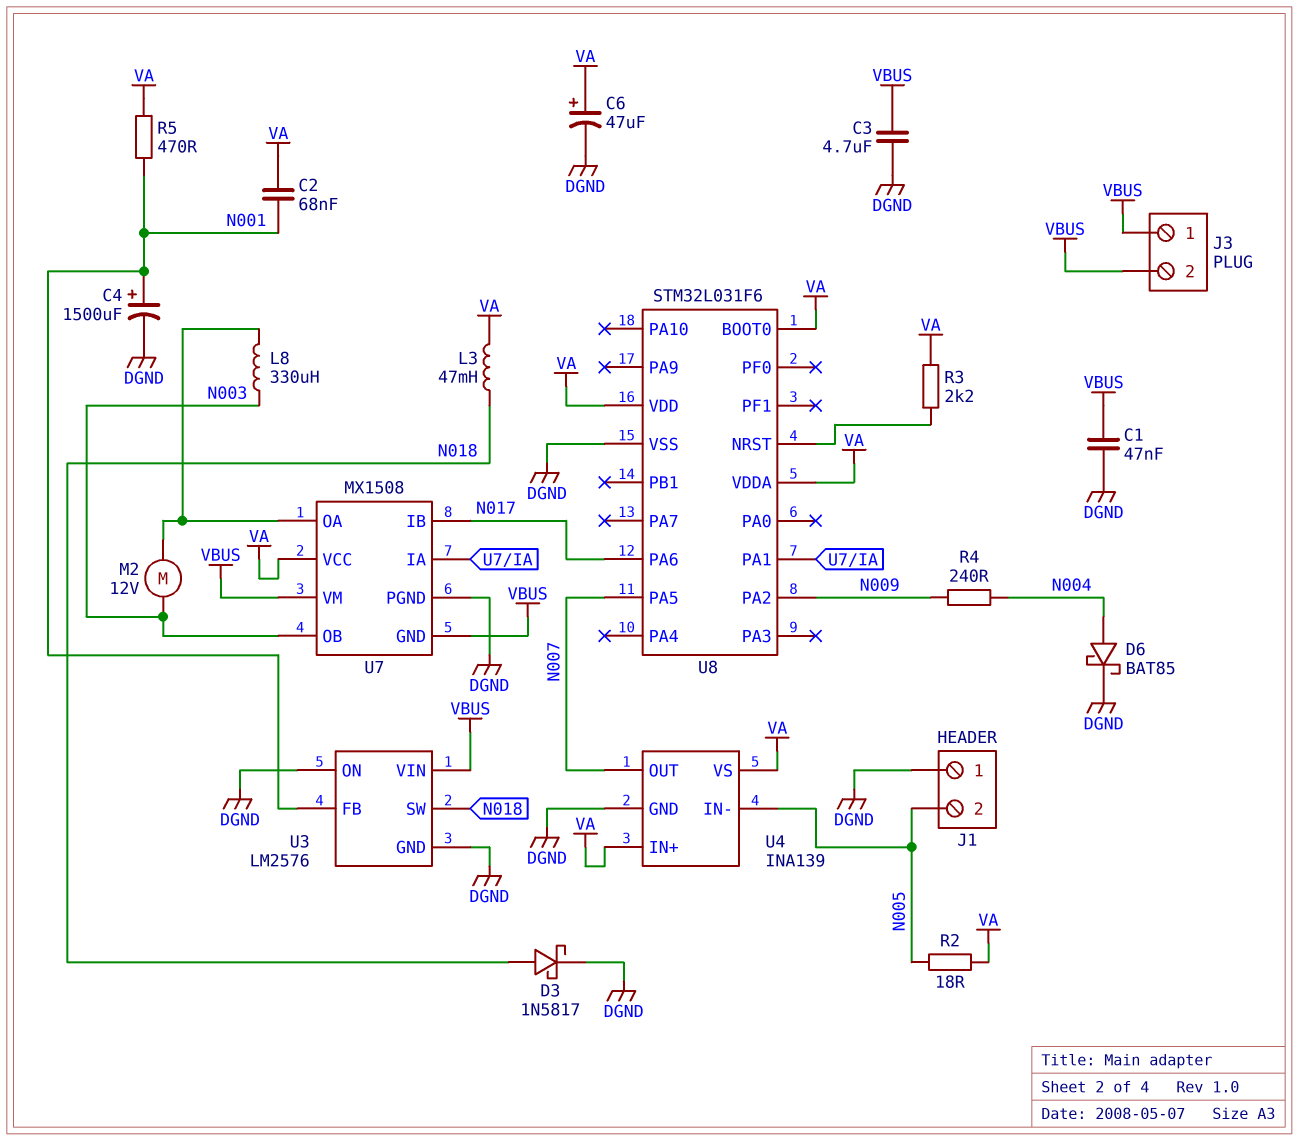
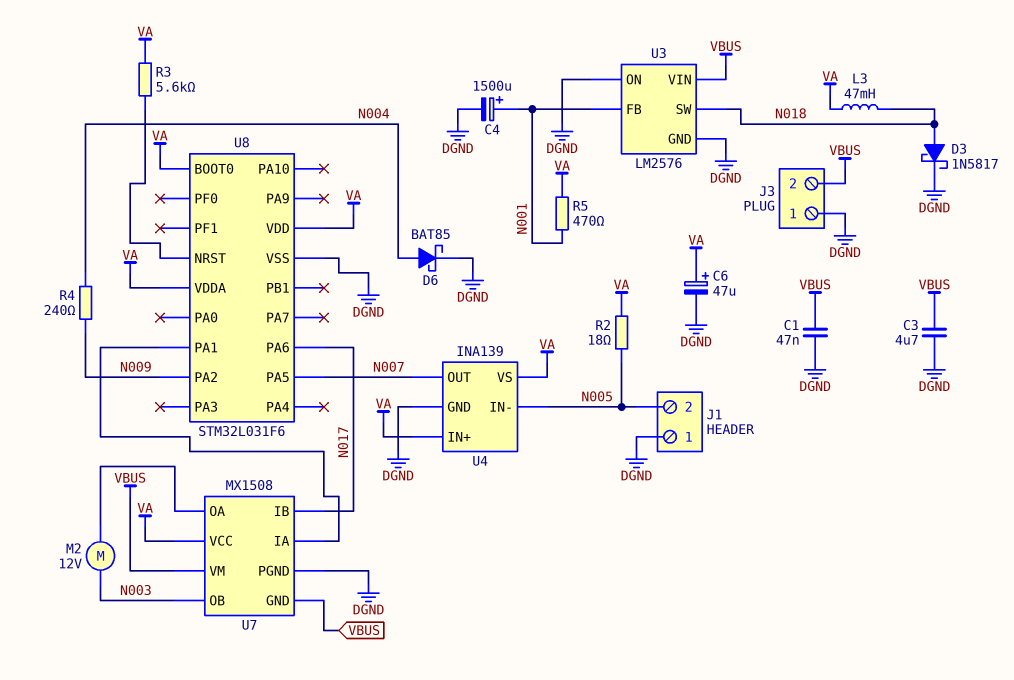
C2: 68nF (N001, VA) -> none
J3 pin 1: VBUS -> DGND
L8: 330uH (N003, U7/OA) -> none
R3: 2.2k (U8/NRST, VA) -> 5.6k (U8/NRST, VA)

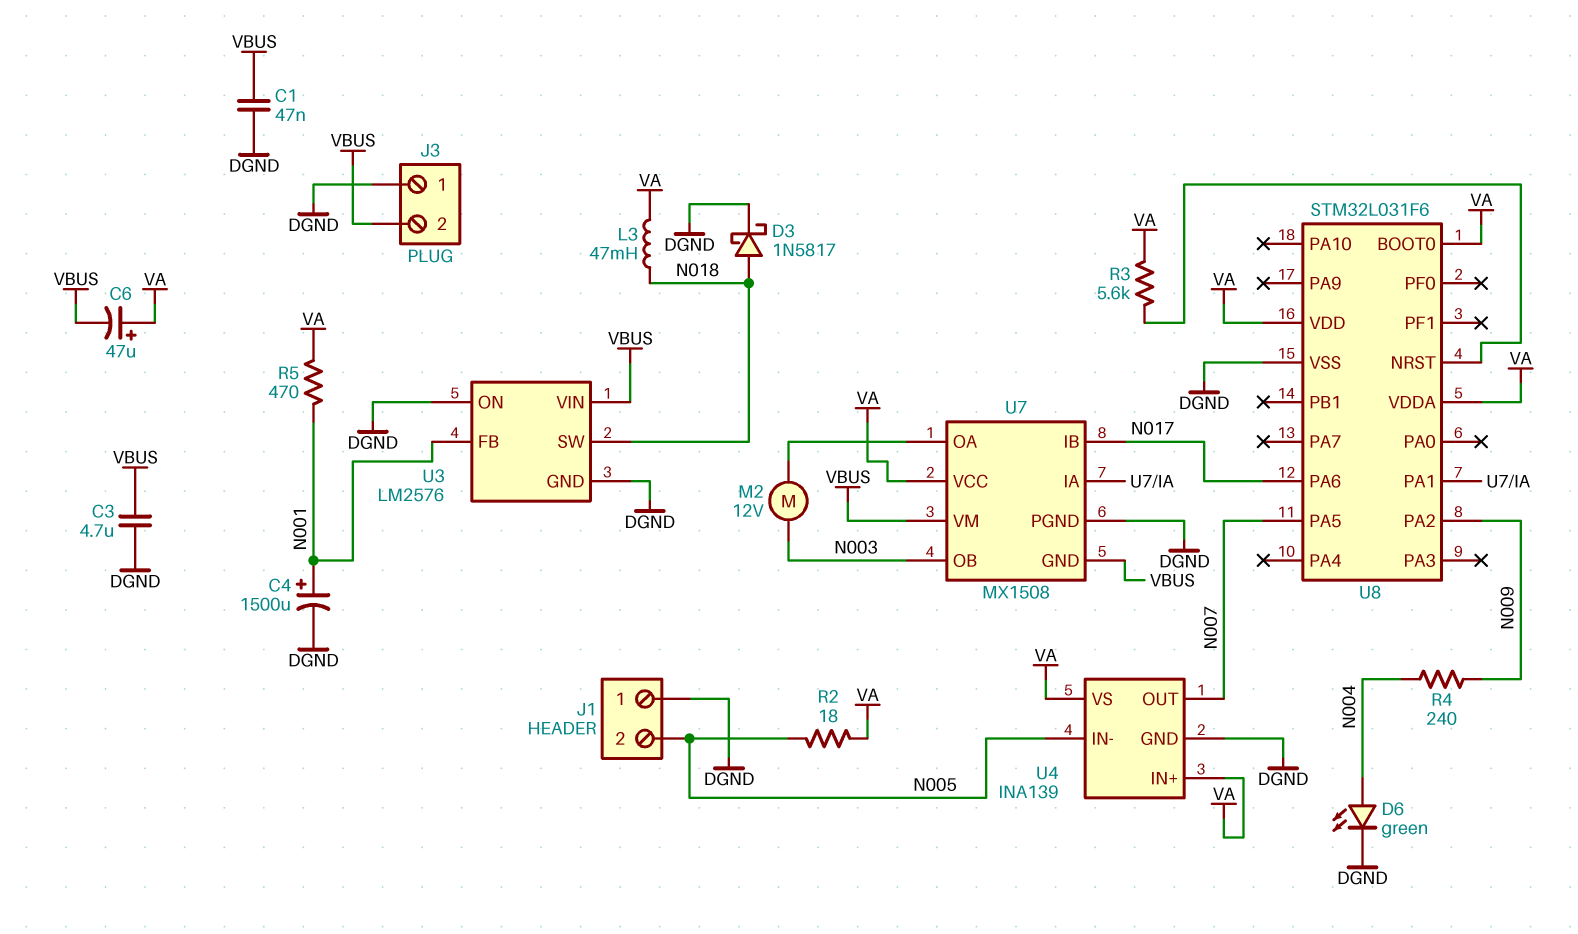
C6: 47uF (plus VA, minus DGND) -> 47uF (plus VA, minus VBUS)
D6: schottky BAT85 (A N004, K DGND) -> LED green (A N004, K DGND)

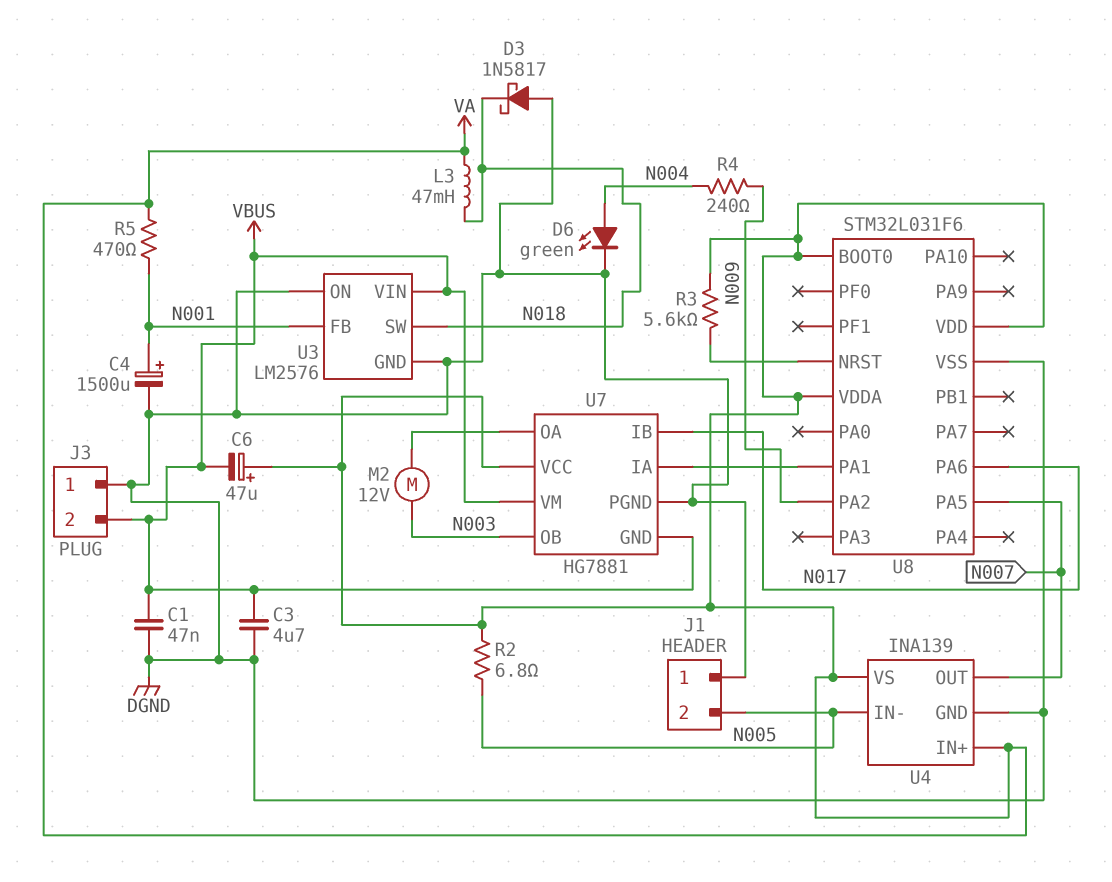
D3: schottky 1N5817 (A N018, K DGND) -> schottky 1N5817 (A DGND, K N018)
R2: 18 (N005, VA) -> 6.8 (N005, VA)
U7: MX1508 -> HG7881

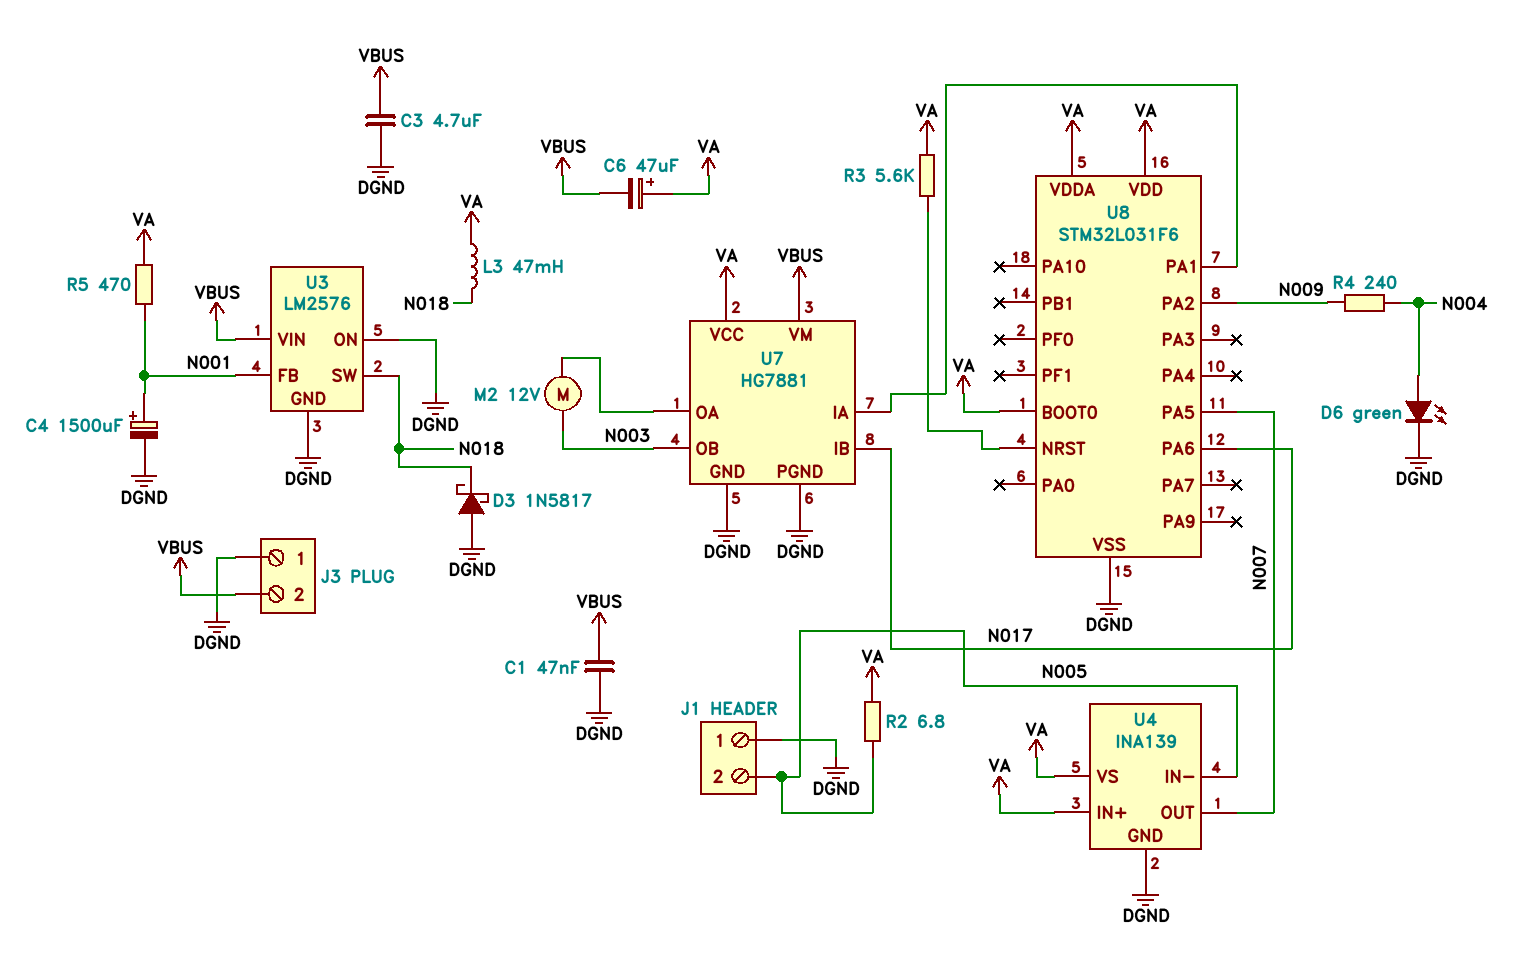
U7 pin GND: VBUS -> DGND

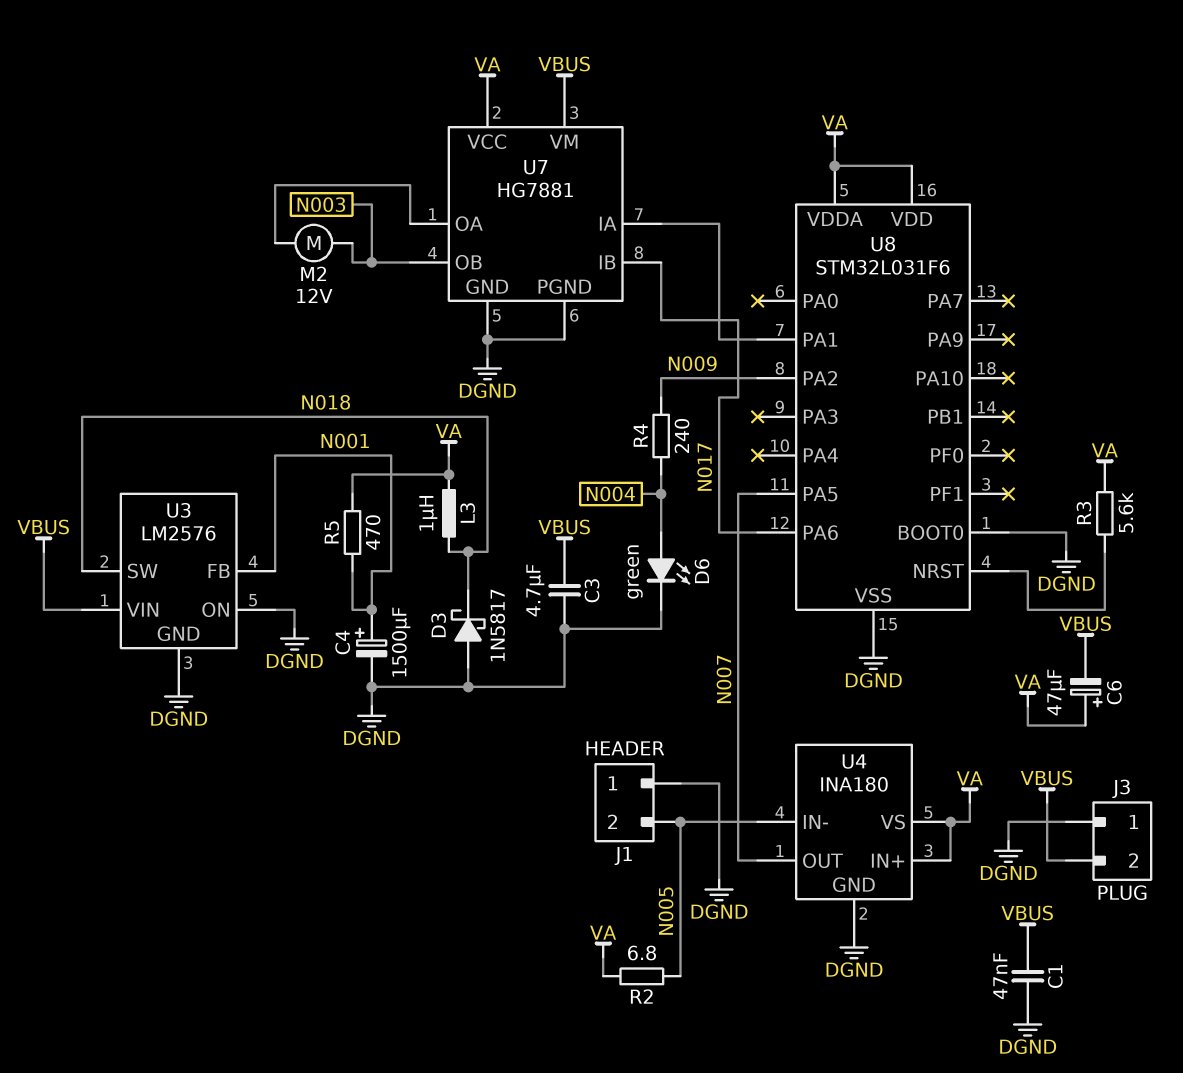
L3: 47mH (N018, VA) -> 1uH (N018, VA)
U4: INA139 -> INA180
U8 pin BOOT0: VA -> DGND

